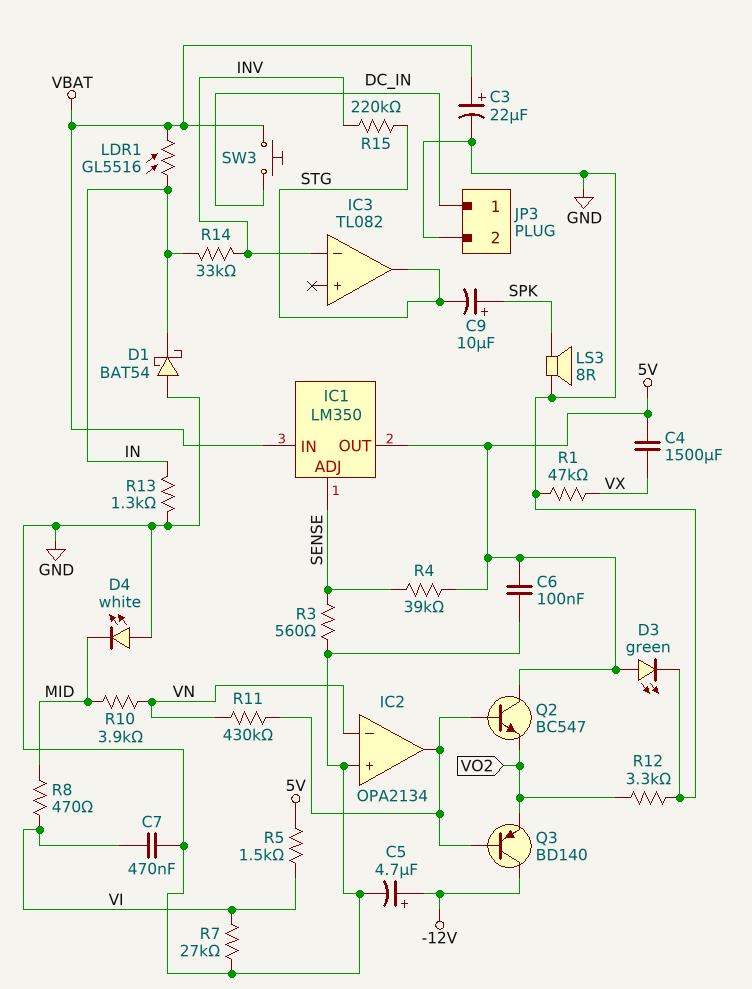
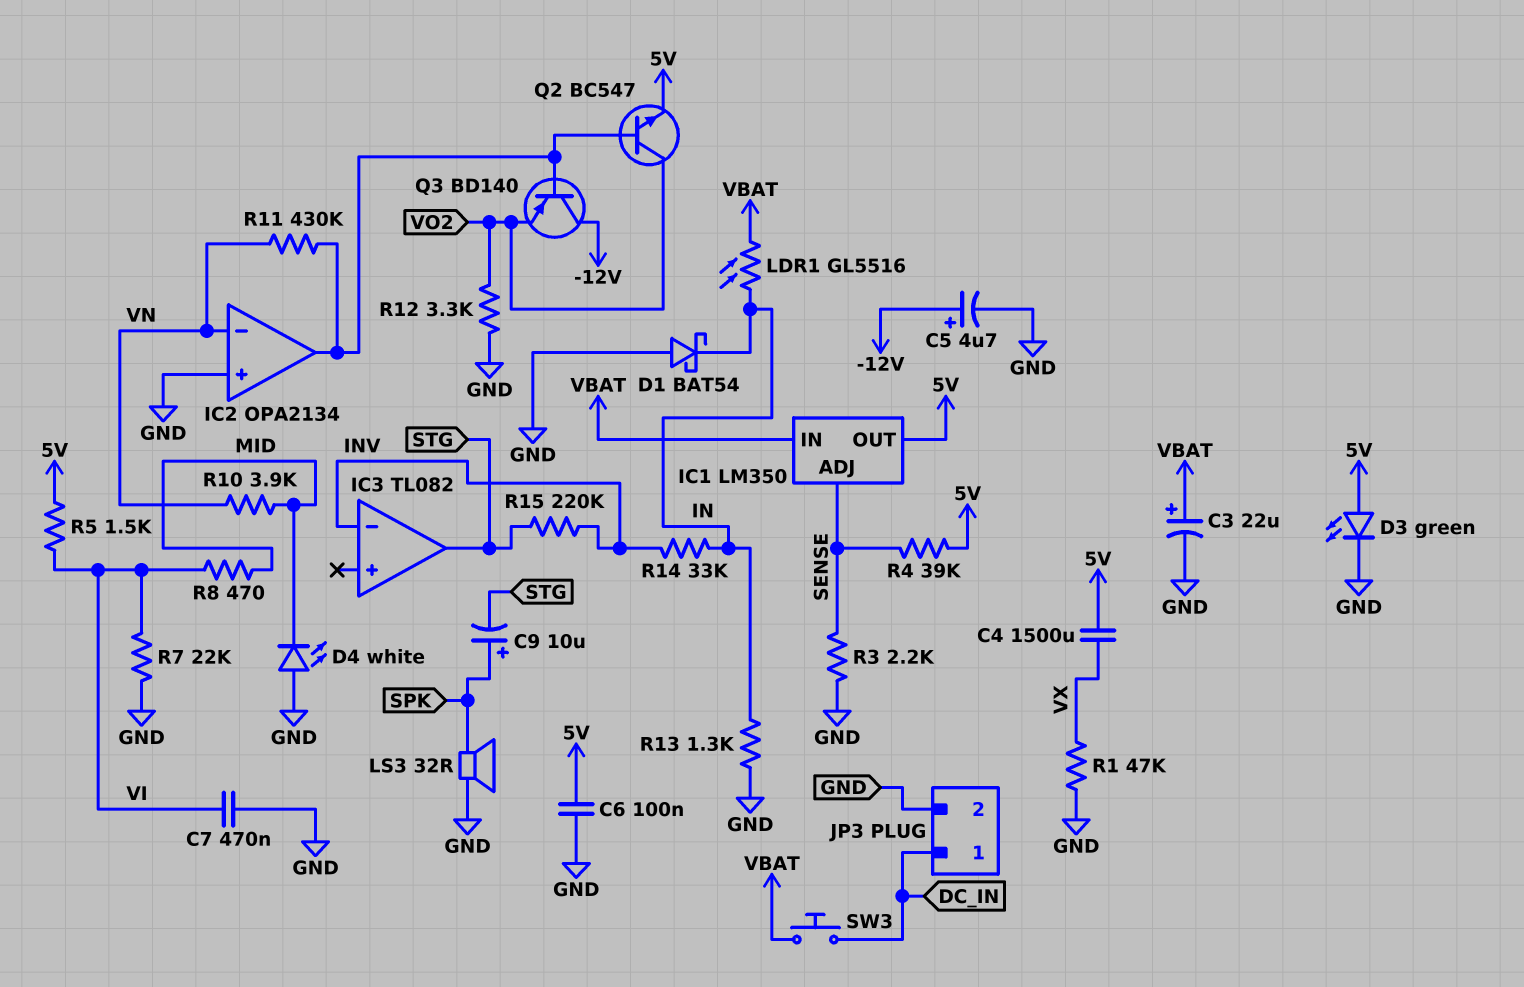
LS3: speaker 8R (GND, SPK) -> speaker 32R (GND, SPK)
Q2: NPN BC547 (B IC2/out, C 5V, E VO2) -> NPN BC547 (B IC2/out, C VO2, E 5V)
R3: 560 (GND, SENSE) -> 2.2k (GND, SENSE)
R7: 27k (GND, VI) -> 22k (GND, VI)

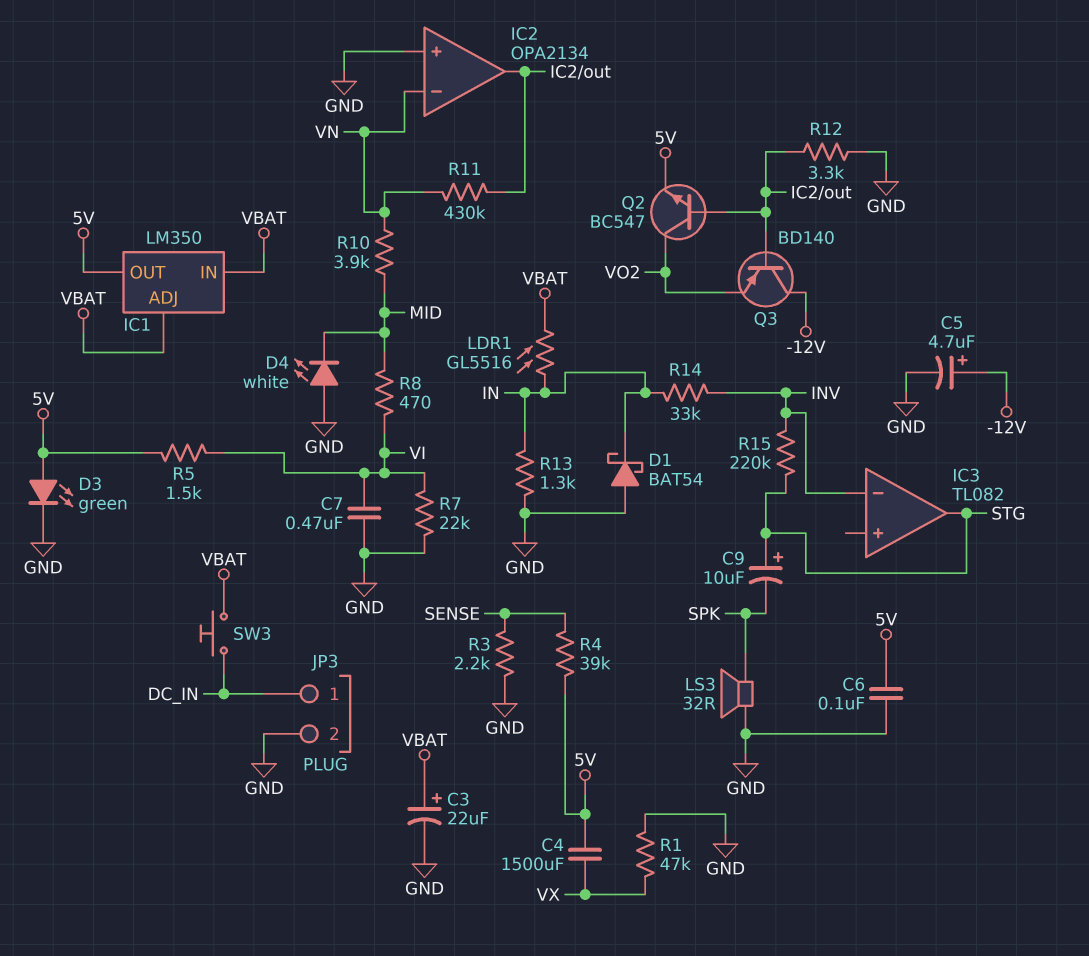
C9: 10uF (plus SPK, minus STG) -> 10uF (plus STG, minus SPK)
IC1 pin ADJ: SENSE -> VBAT
R12: 3.3k (GND, VO2) -> 3.3k (GND, IC2/out)

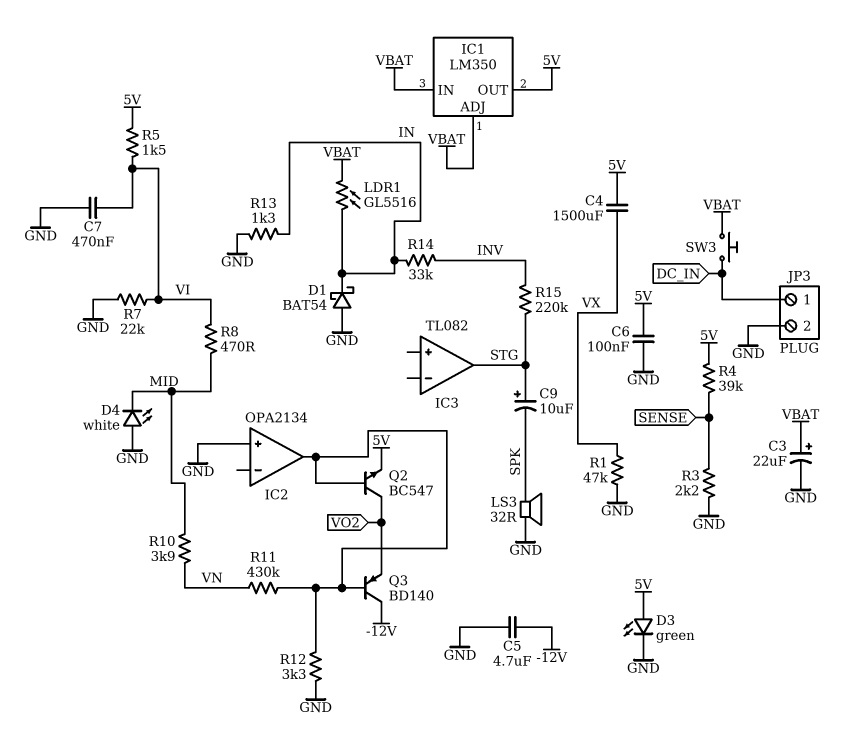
C5: 4.7uF (plus -12V, minus GND) -> 4.7uF (-12V, GND)
IC2 pin in-: VN -> none
IC3 pin in-: INV -> none

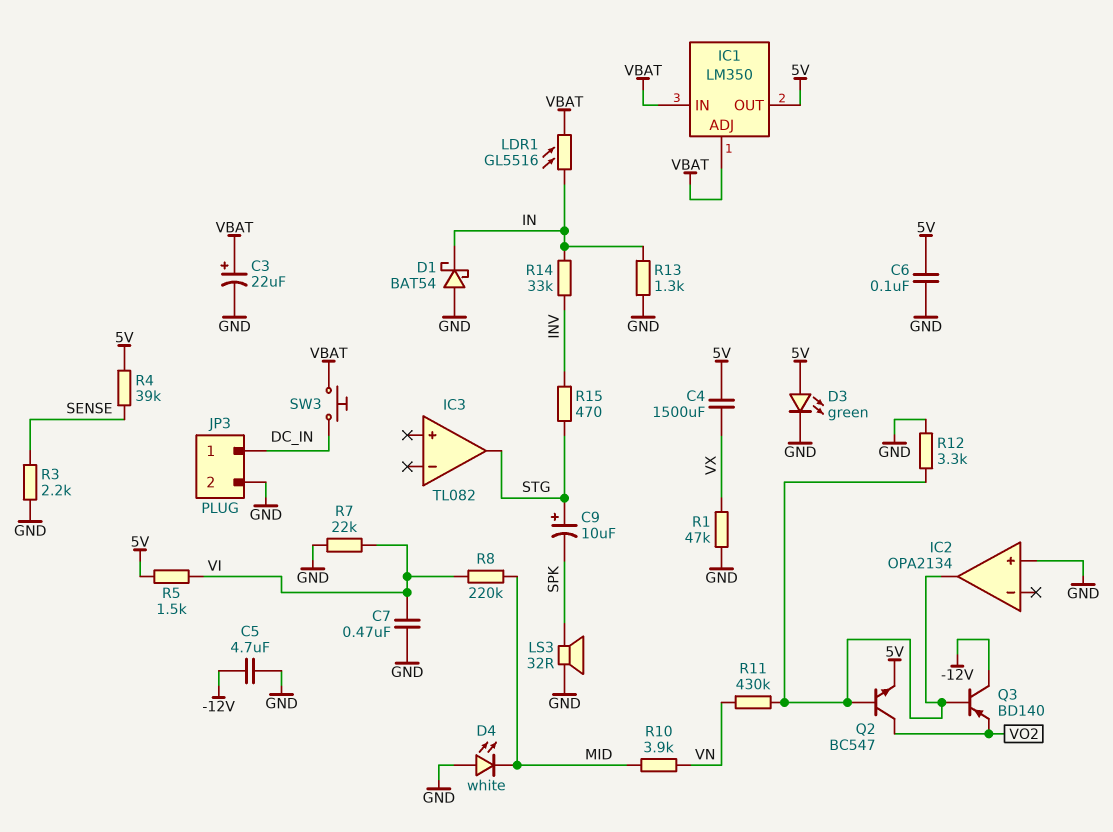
R8: 470 (MID, VI) -> 220k (MID, VI)
R15: 220k (INV, STG) -> 470 (INV, STG)

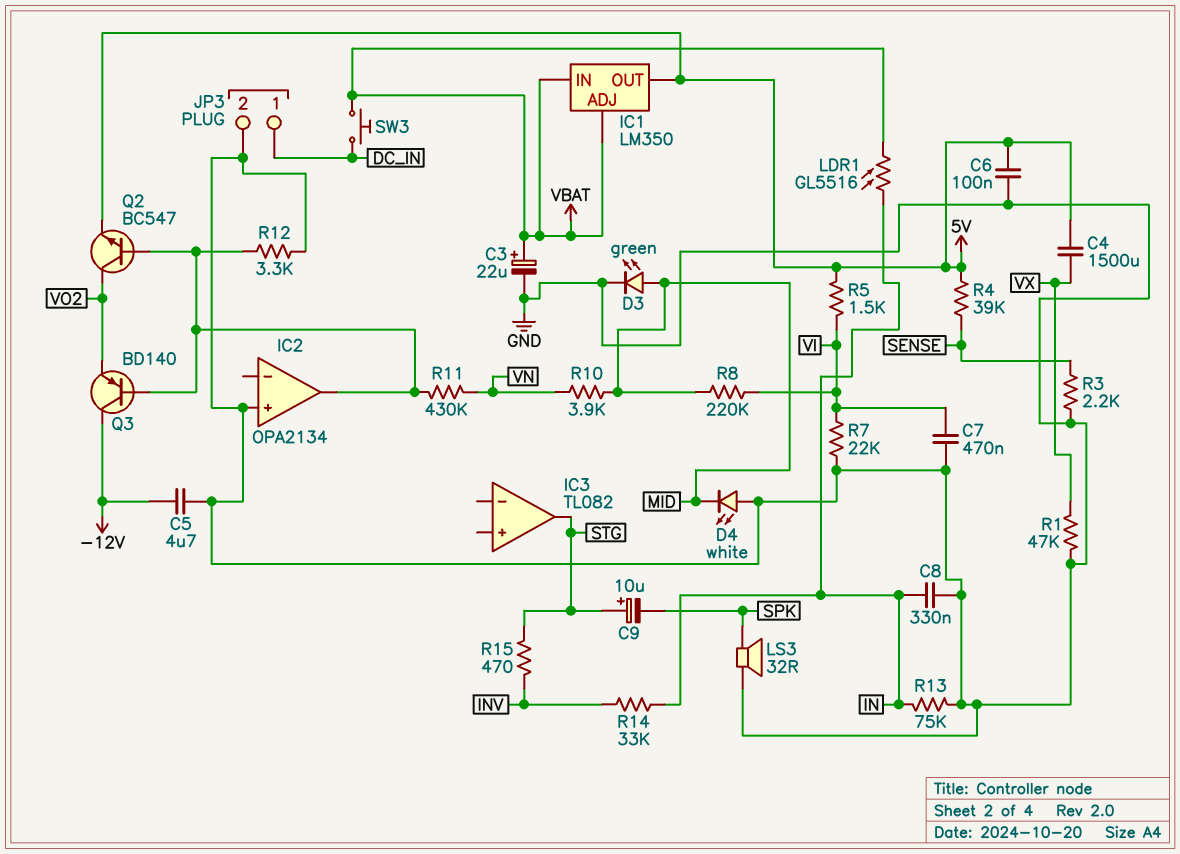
C8: none -> 330nF (GND, IN)
D1: schottky BAT54 (A GND, K IN) -> none
D3: LED green (A 5V, K GND) -> LED green (A MID, K GND)
R13: 1.3k (GND, IN) -> 75k (GND, IN)

